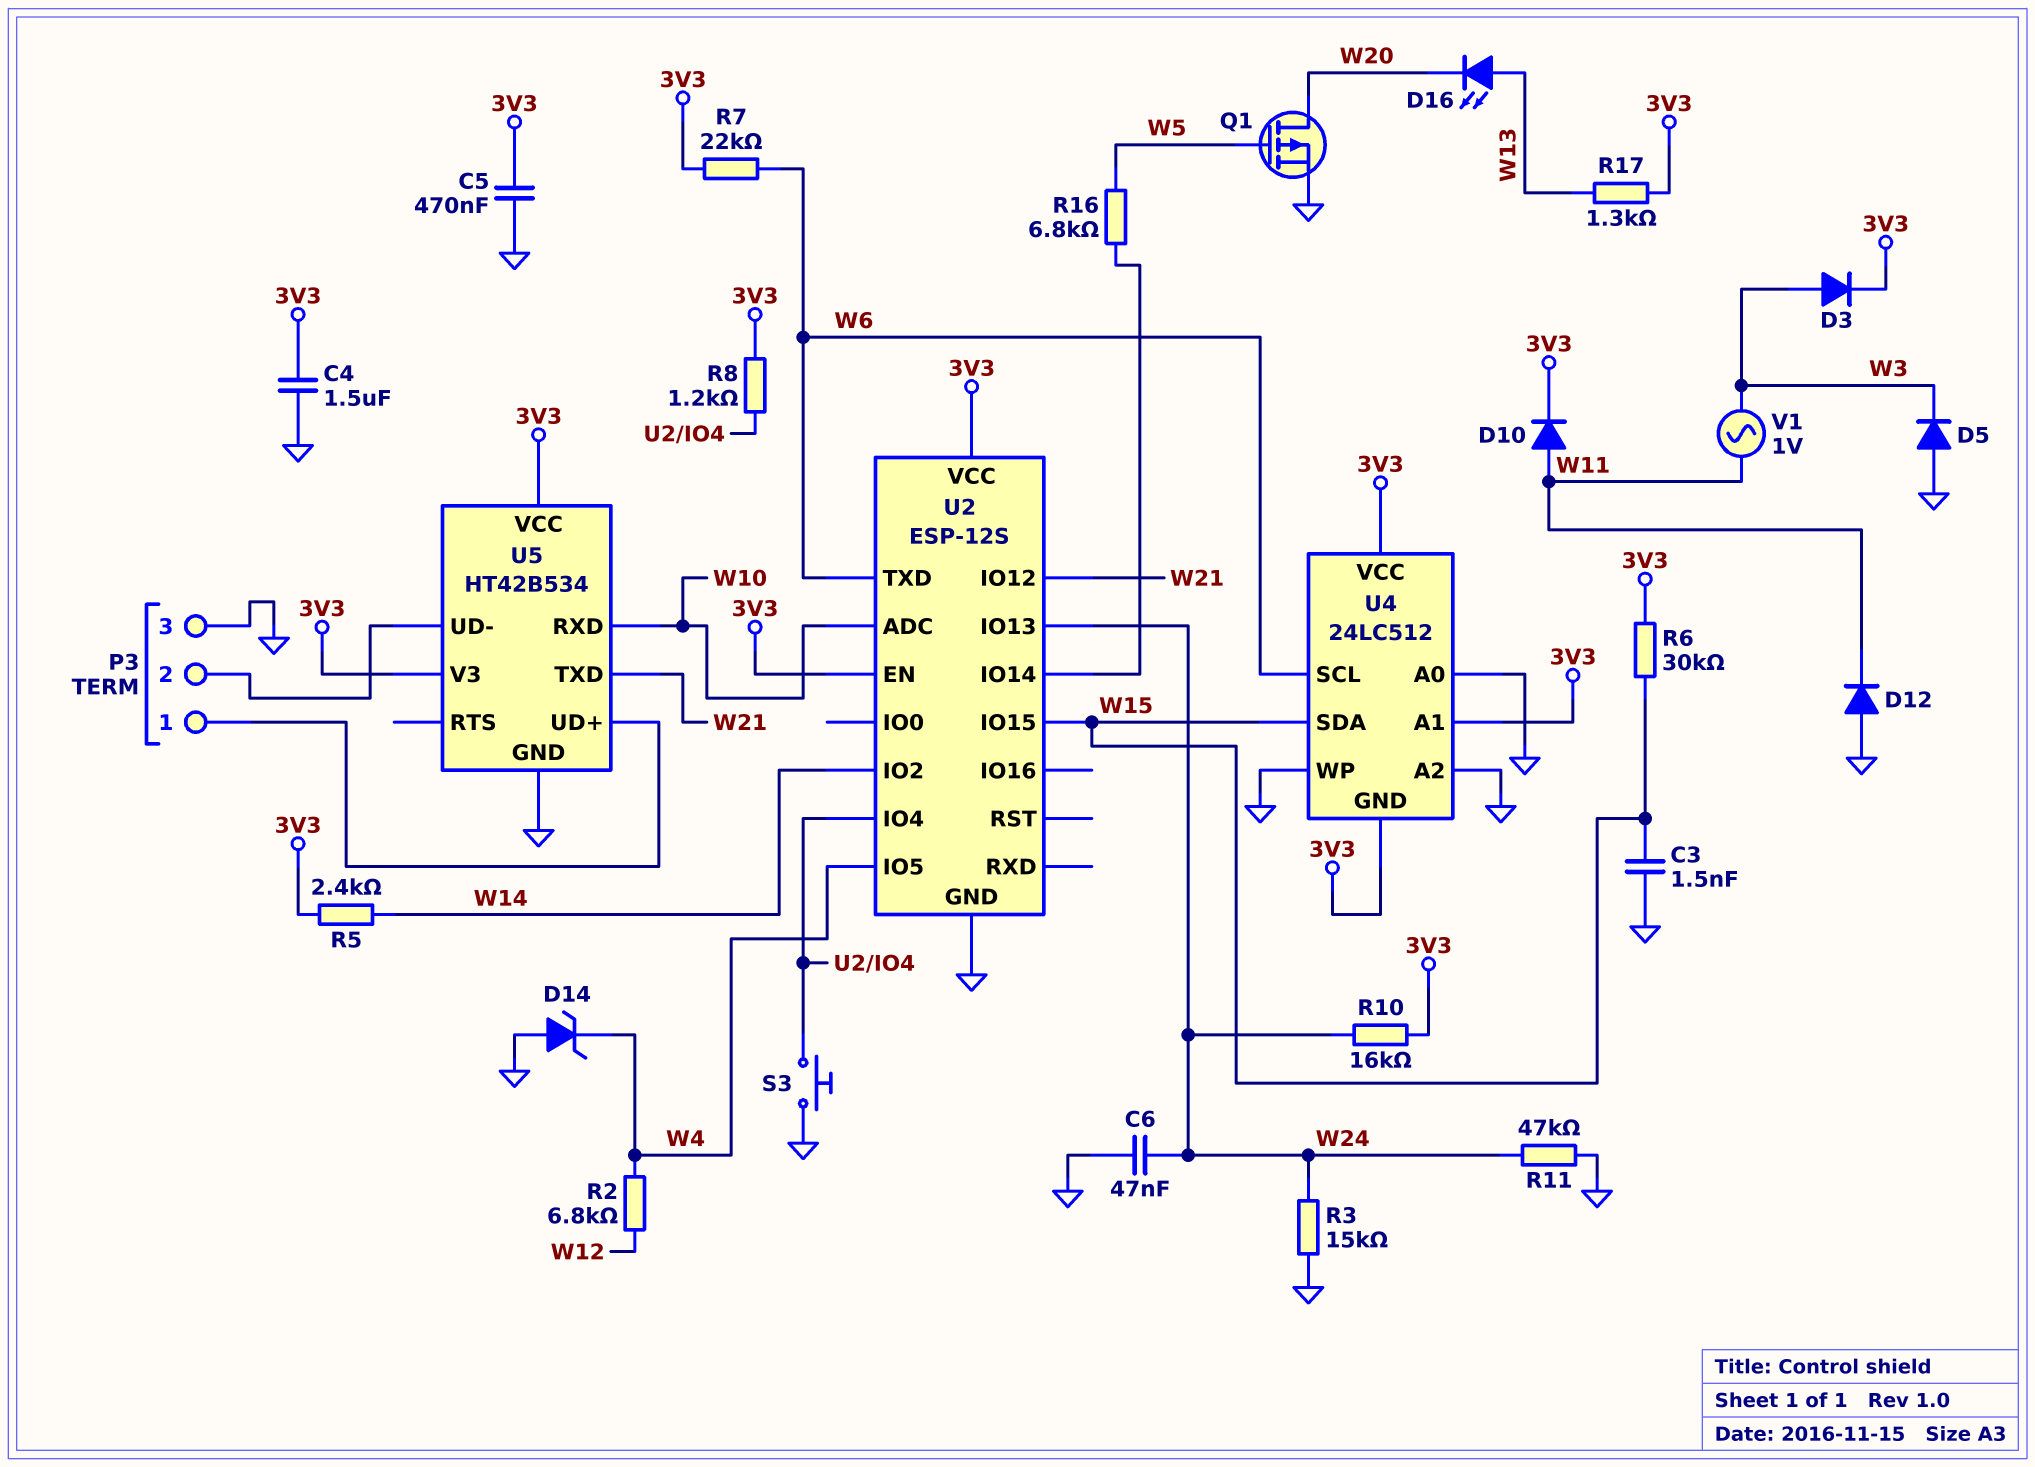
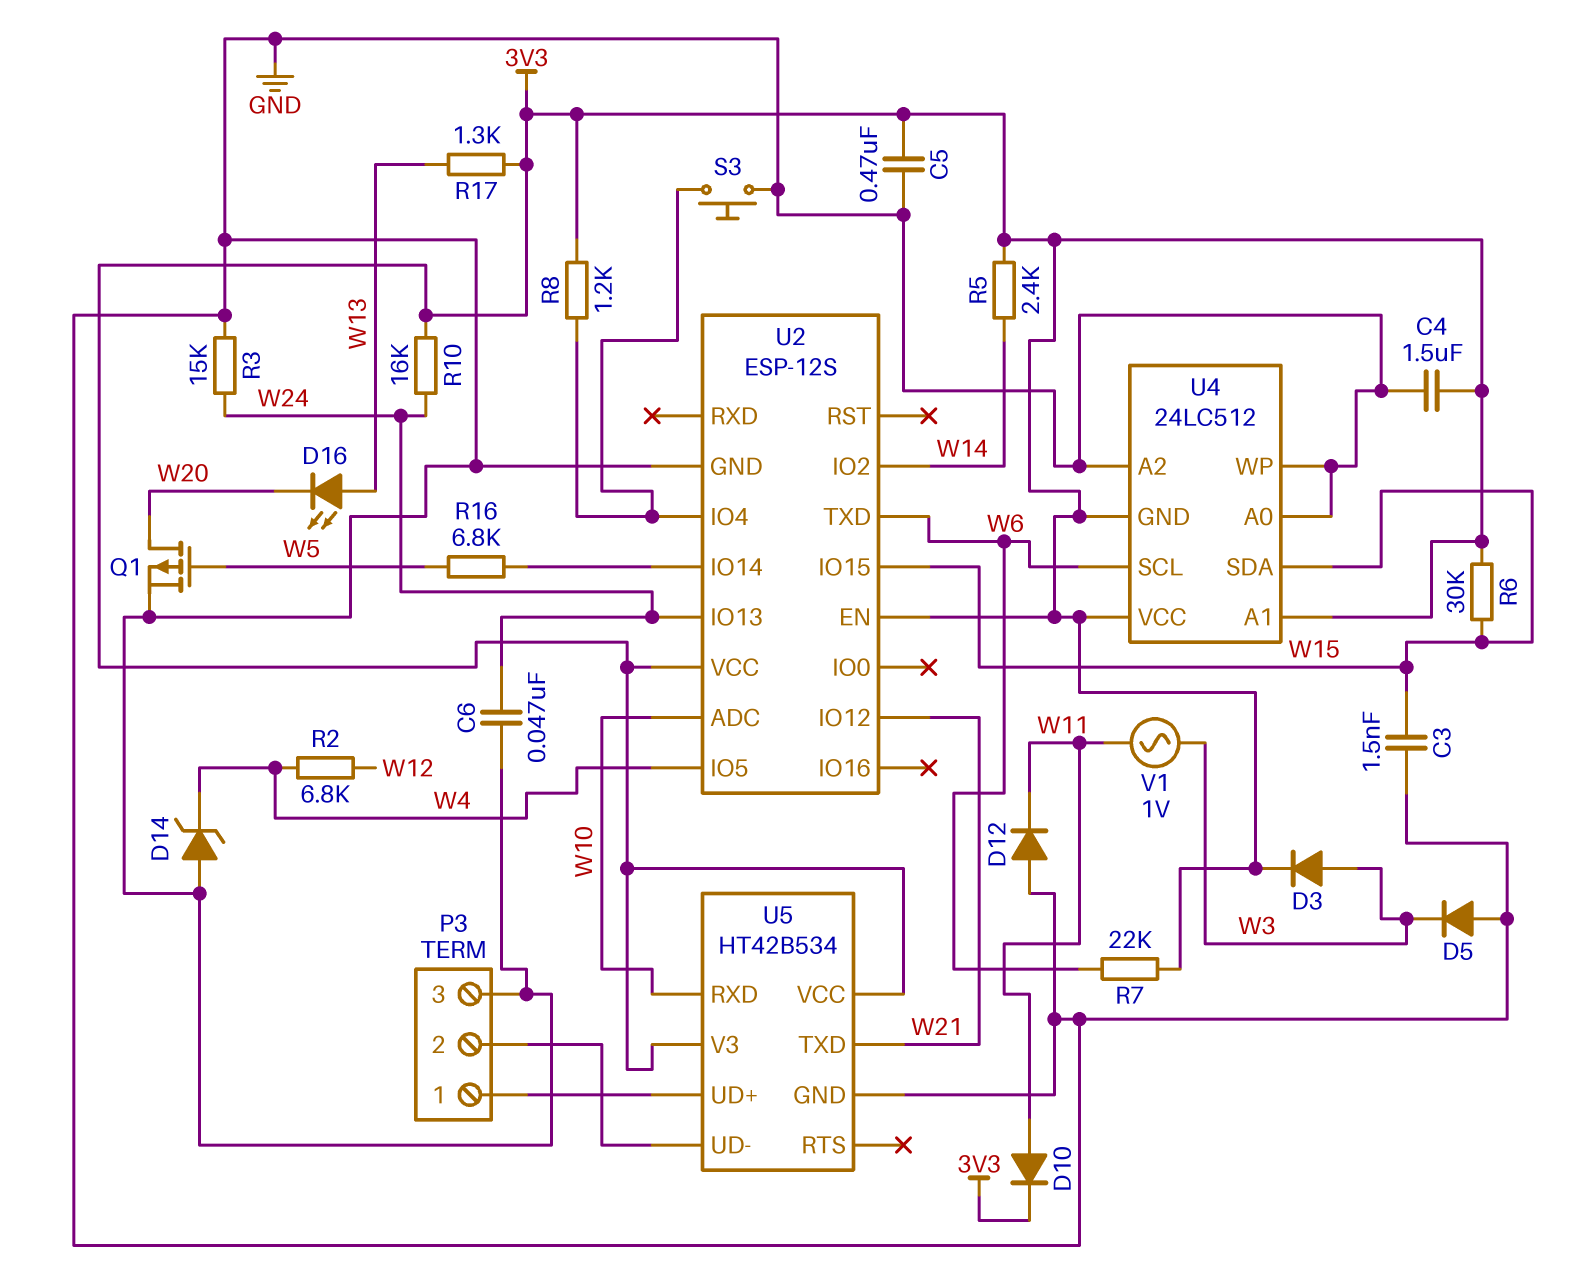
R11: 47k (GND, W24) -> none

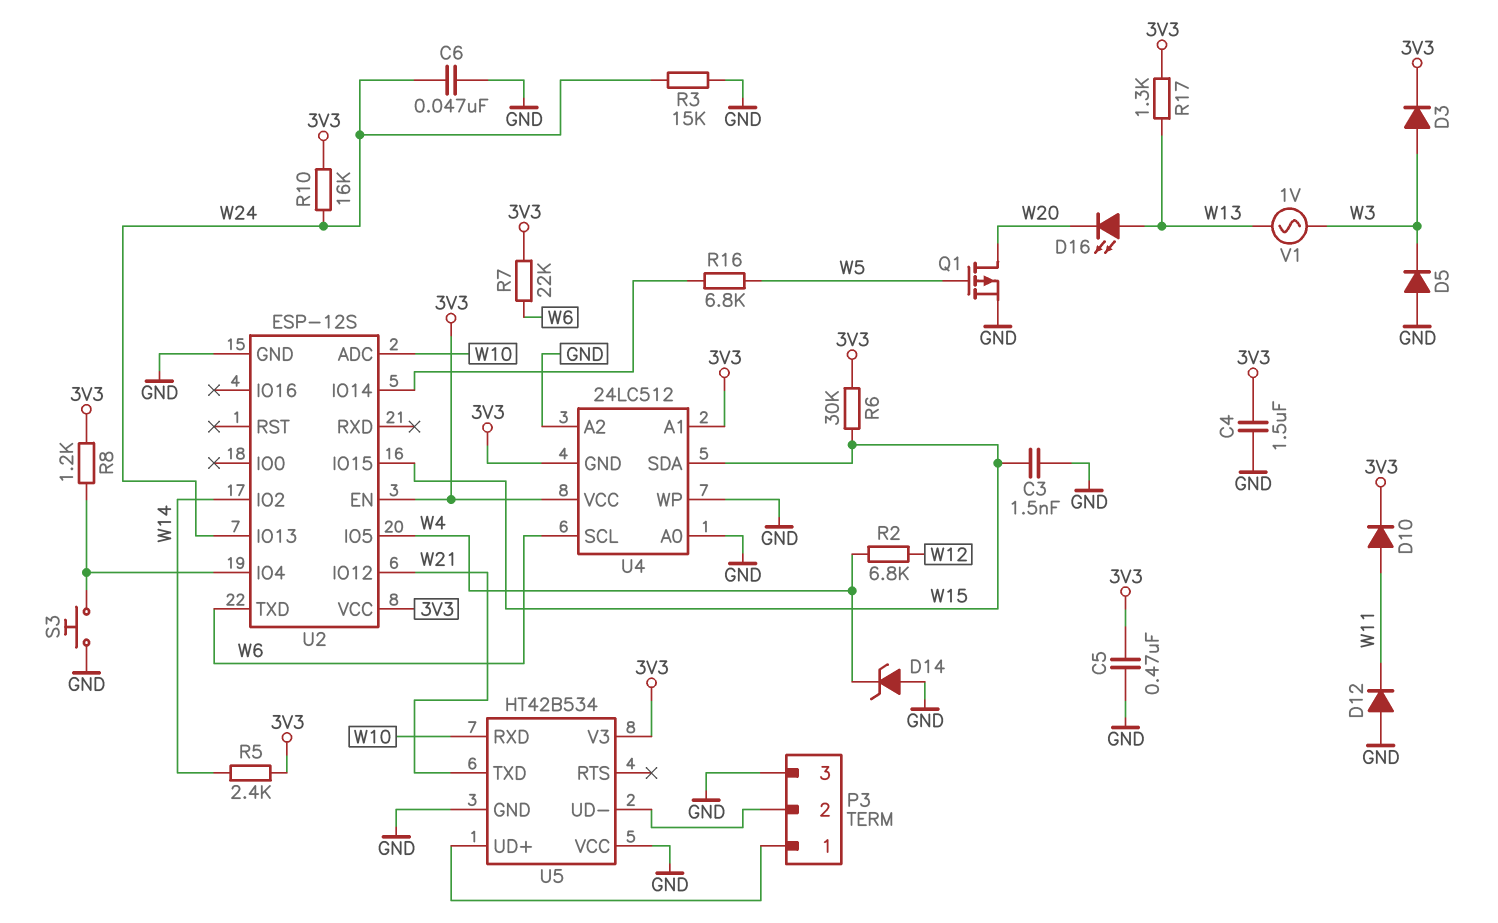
U5 pin VCC: 3V3 -> GND
V1: AC 1V (W3, W11) -> AC 1V (W3, W13)

